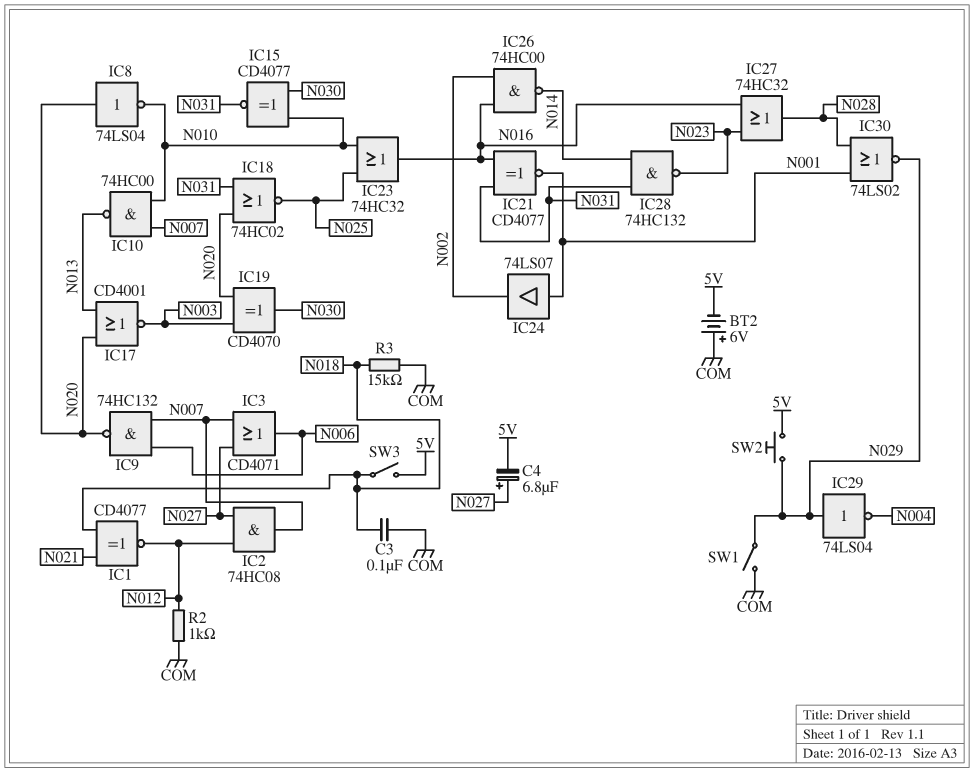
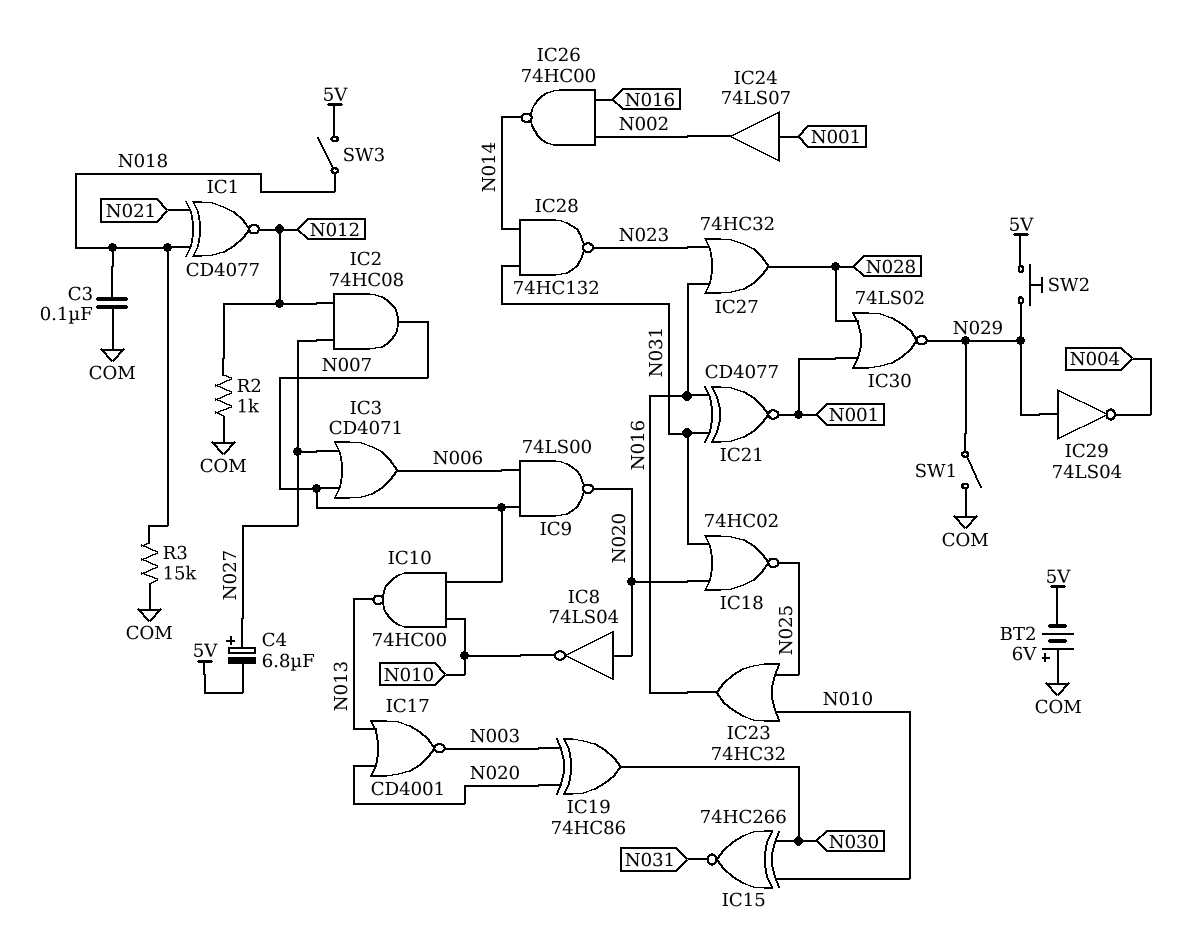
IC9: NAND 74HC132 (in N006, in N007, out N020) -> NAND 74LS00 (in N006, in N007, out N020)
IC15: XNOR CD4077 (in N010, in N030, out N031) -> XNOR 74HC266 (in N010, in N030, out N031)
IC19: XOR CD4070 (in N003, in N020, out N030) -> XOR 74HC86 (in N003, in N020, out N030)

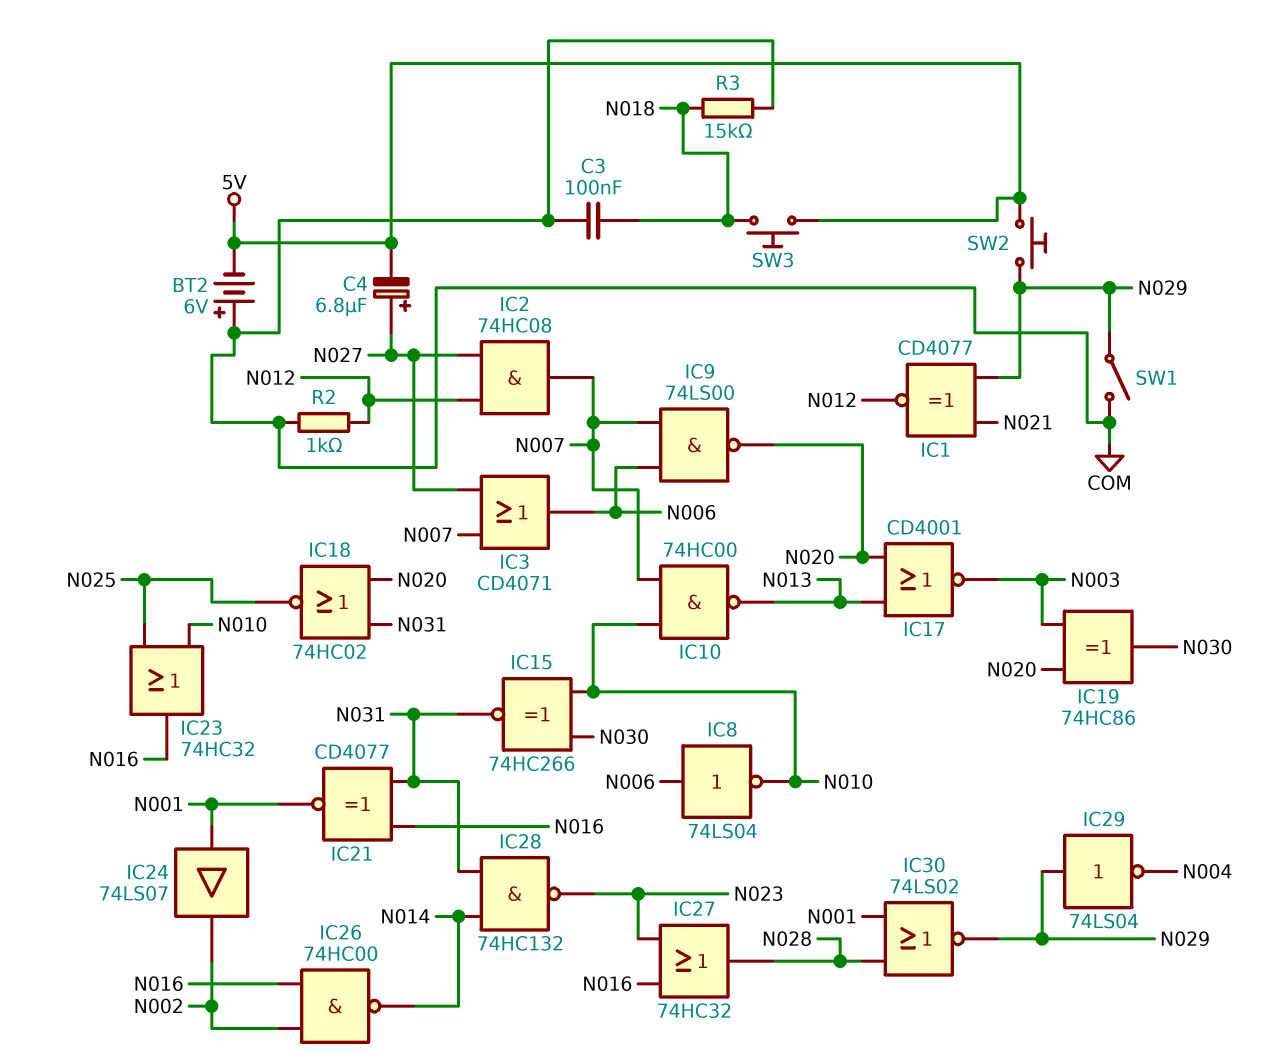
IC1: XNOR CD4077 (in N018, in N021, out N012) -> XNOR CD4077 (in N021, in N029, out N012)
IC8: NOT 74LS04 (in N020, out N010) -> NOT 74LS04 (in N006, out N010)
SW3: switch (5V, N018) -> button (5V, N018)

